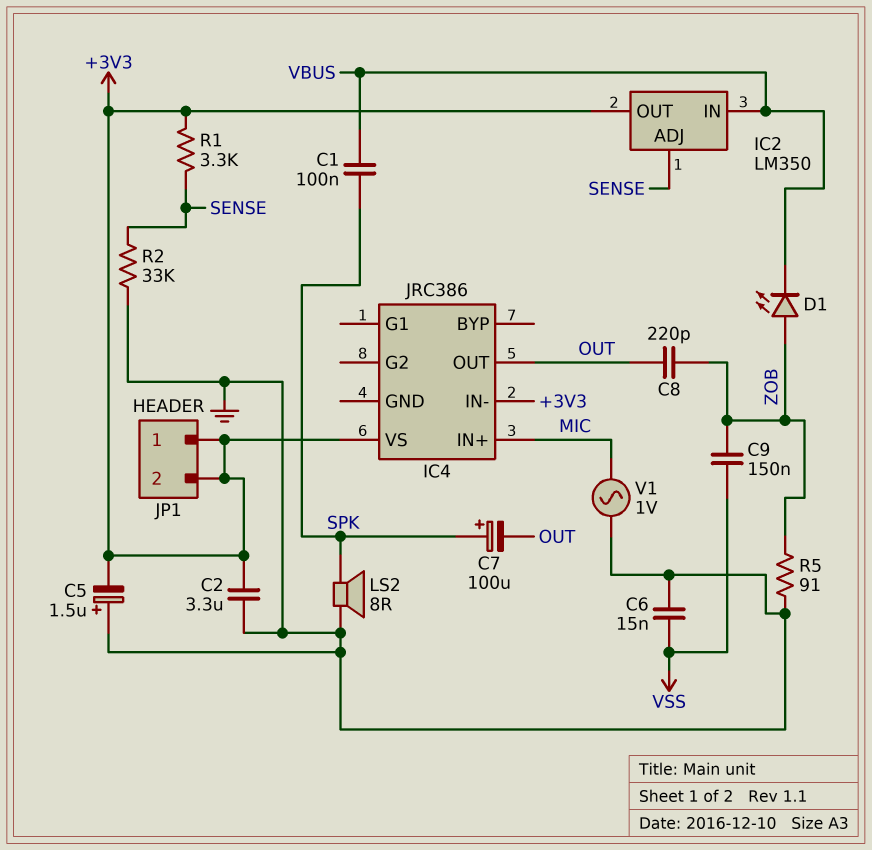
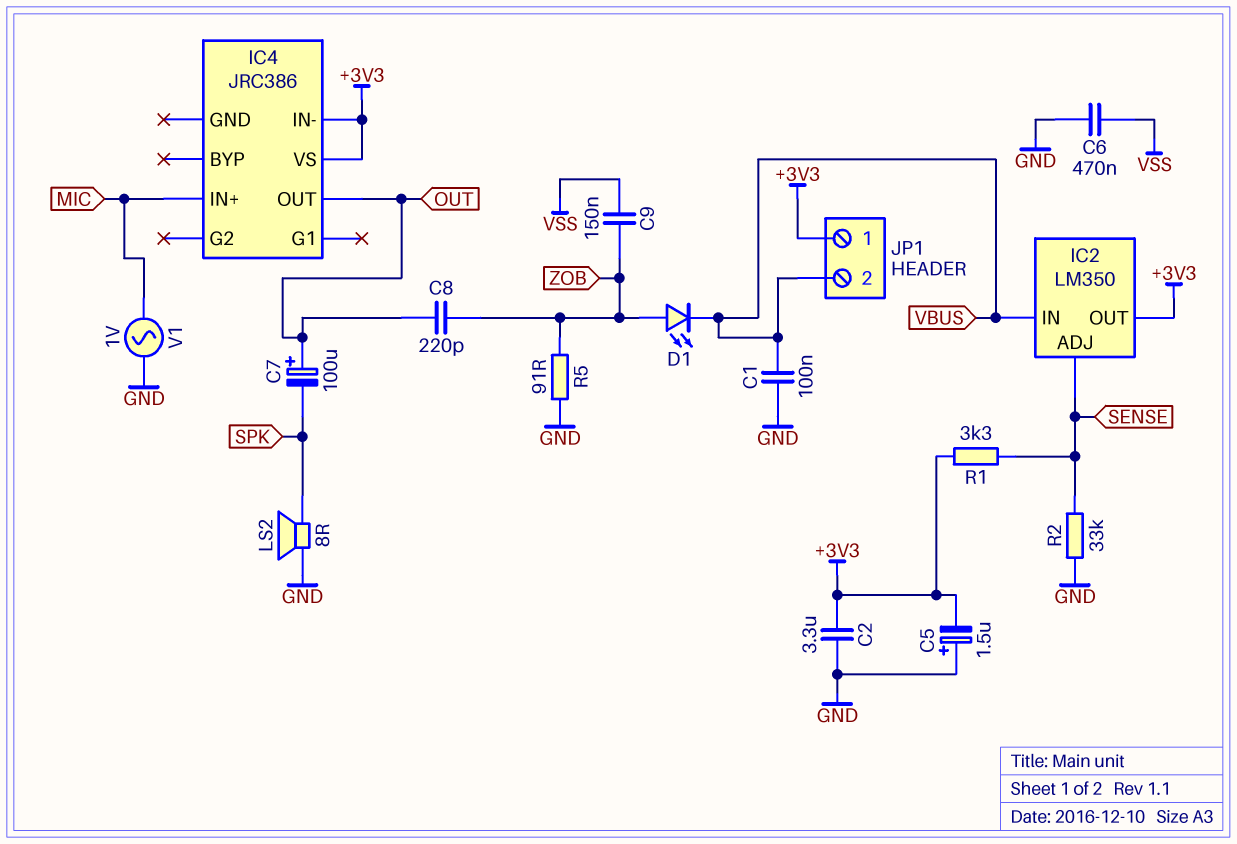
C1: 100nF (SPK, VBUS) -> 100nF (GND, VBUS)
C6: 15nF (GND, VSS) -> 470nF (GND, VSS)
C7: 100uF (plus SPK, minus OUT) -> 100uF (plus OUT, minus SPK)
JP1 pin 2: +3V3 -> VBUS

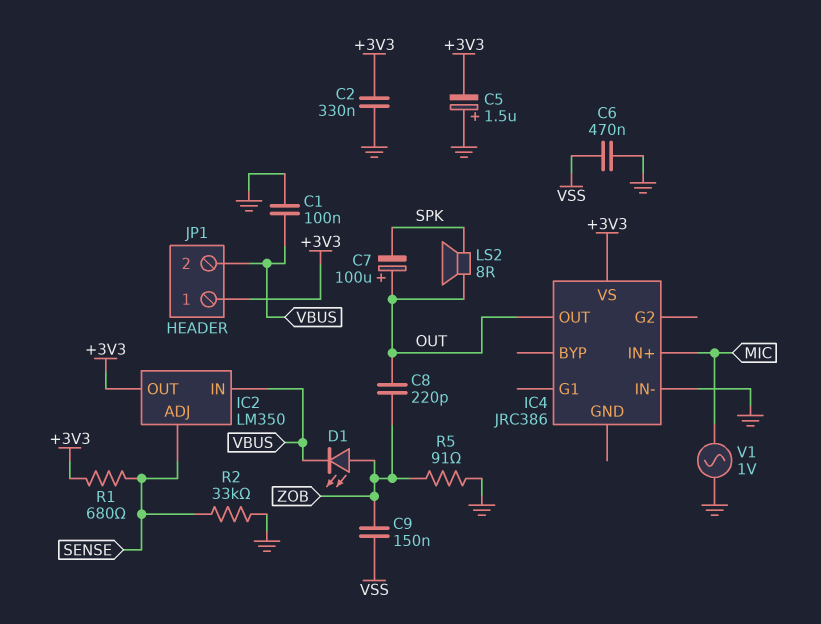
C2: 3.3uF (+3V3, GND) -> 330nF (+3V3, GND)
IC4 pin IN-: +3V3 -> GND
LS2: speaker 8R (GND, SPK) -> speaker 8R (OUT, SPK)
R1: 3.3k (+3V3, SENSE) -> 680 (+3V3, SENSE)

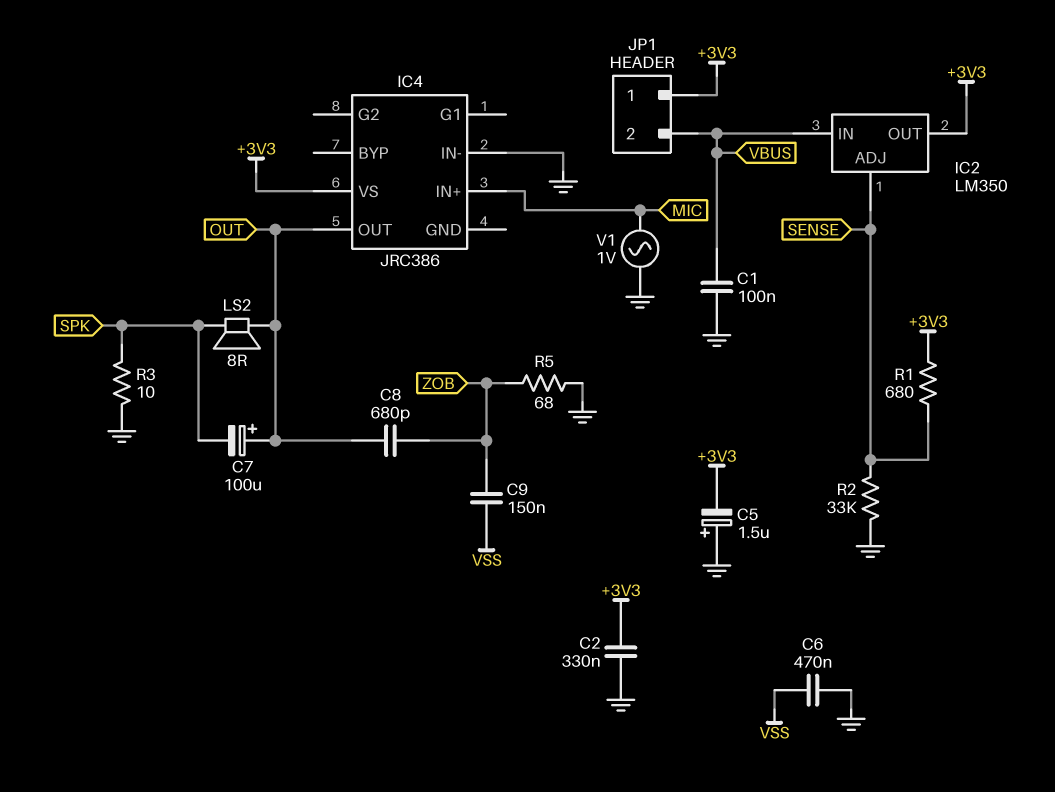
C8: 220pF (OUT, ZOB) -> 680pF (OUT, ZOB)
D1: LED (A ZOB, K VBUS) -> none
R3: none -> 10 (GND, SPK)
R5: 91 (GND, ZOB) -> 68 (GND, ZOB)

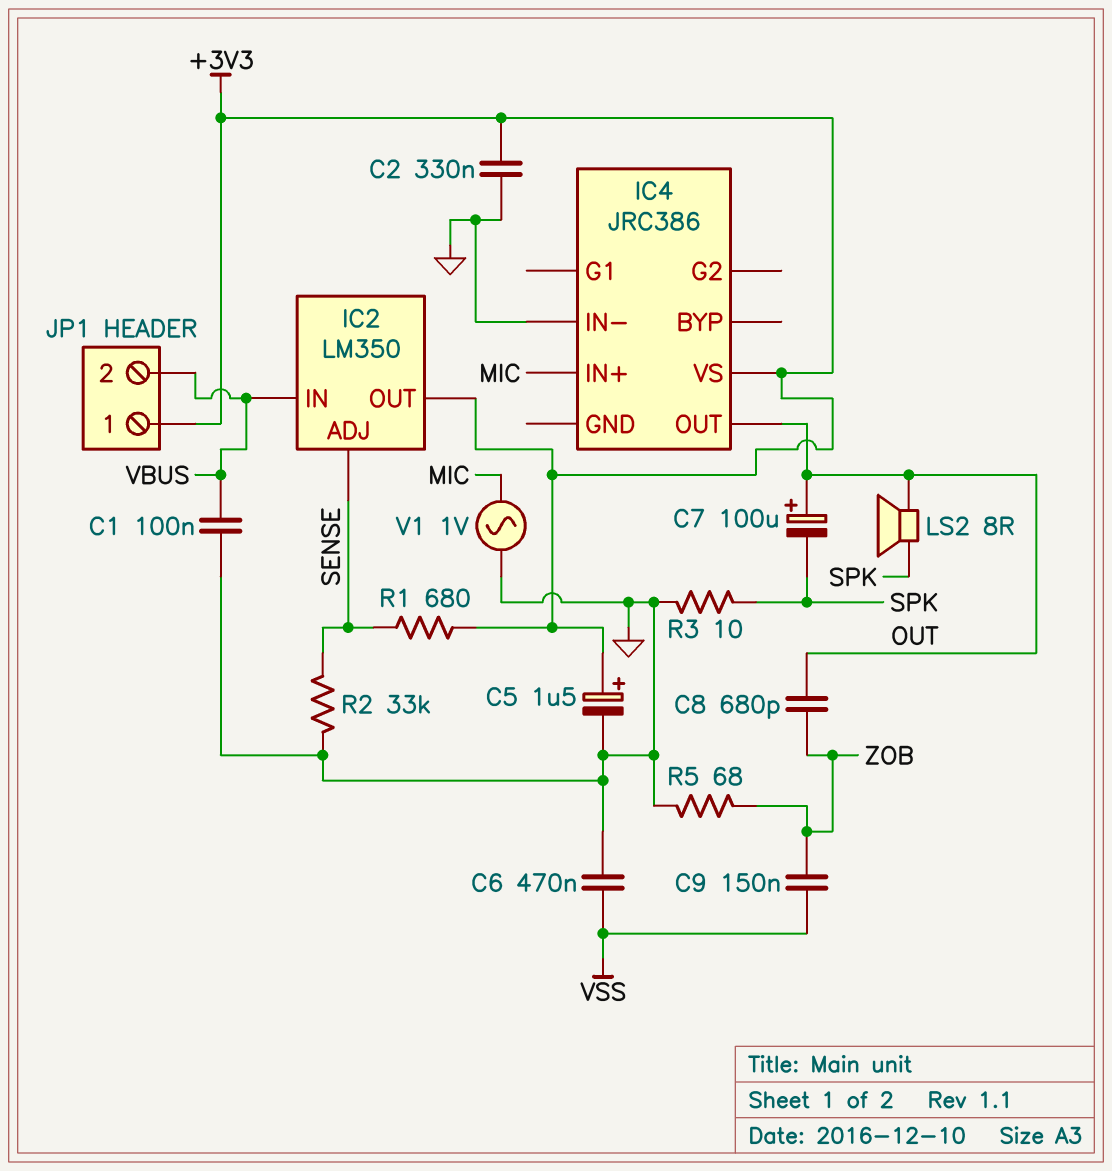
C5: 1.5uF (plus GND, minus +3V3) -> 1.5uF (plus +3V3, minus GND)

